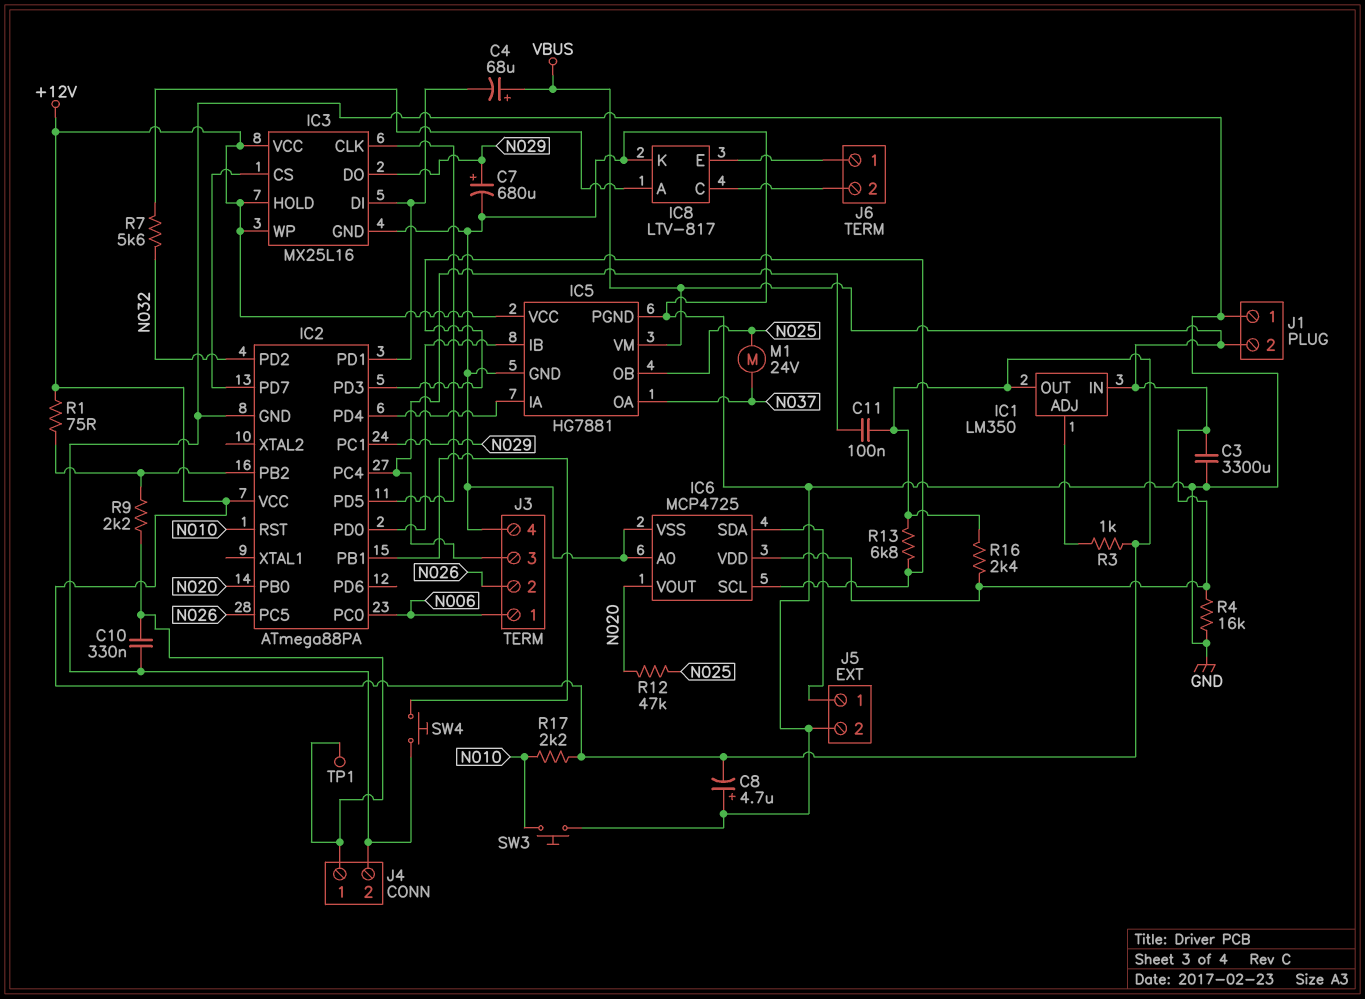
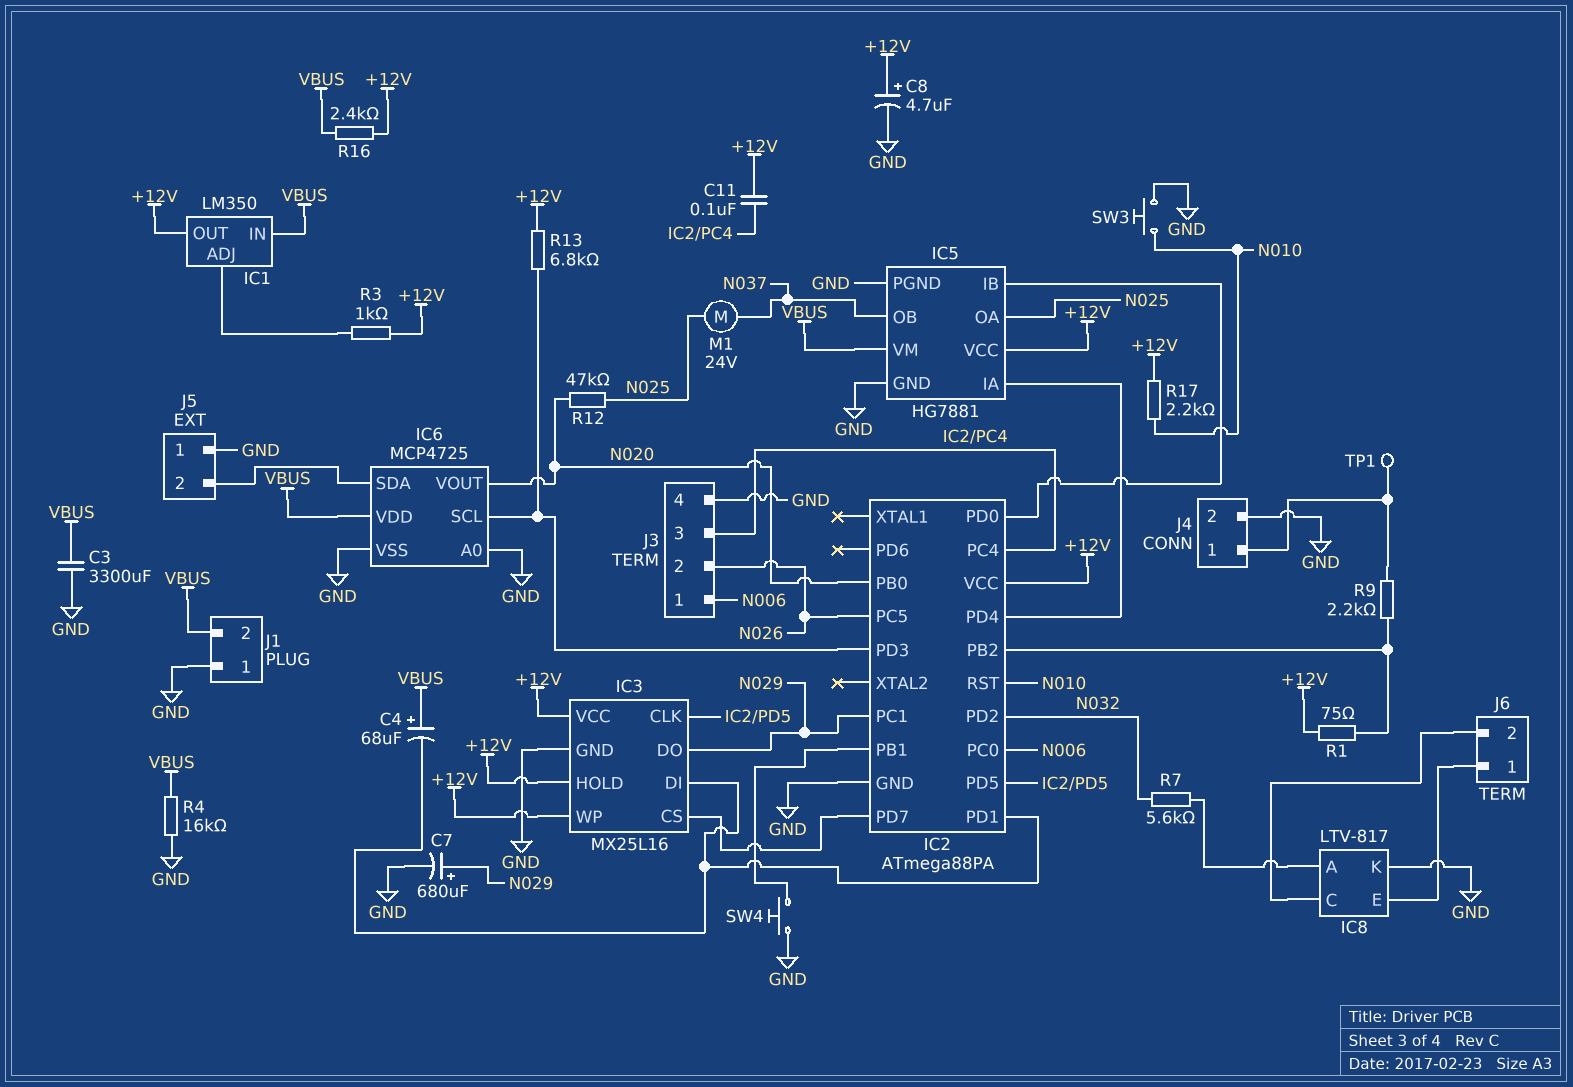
C8: 4.7uF (plus GND, minus +12V) -> 4.7uF (plus +12V, minus GND)
C10: 330nF (GND, J4/1) -> none
IC5 pin OA: N037 -> N025
IC5 pin OB: N025 -> N037
J5 pin 1: IC6/SDA -> GND
J5 pin 2: GND -> IC6/SDA

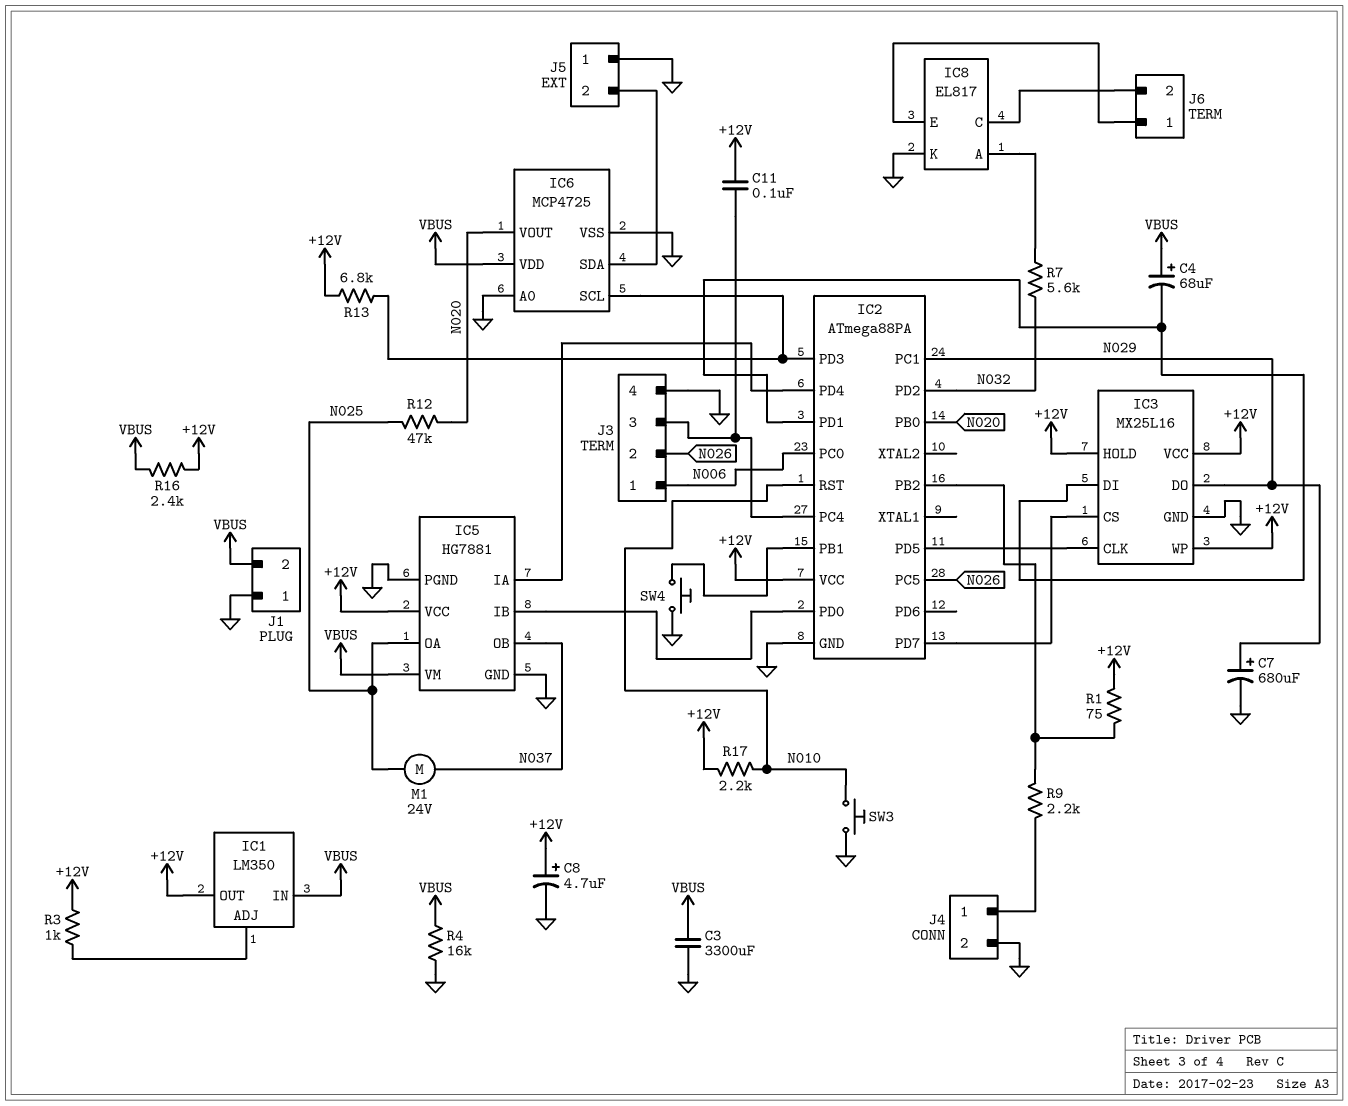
IC8: LTV-817 -> EL817
TP1: test point (J4/1) -> none

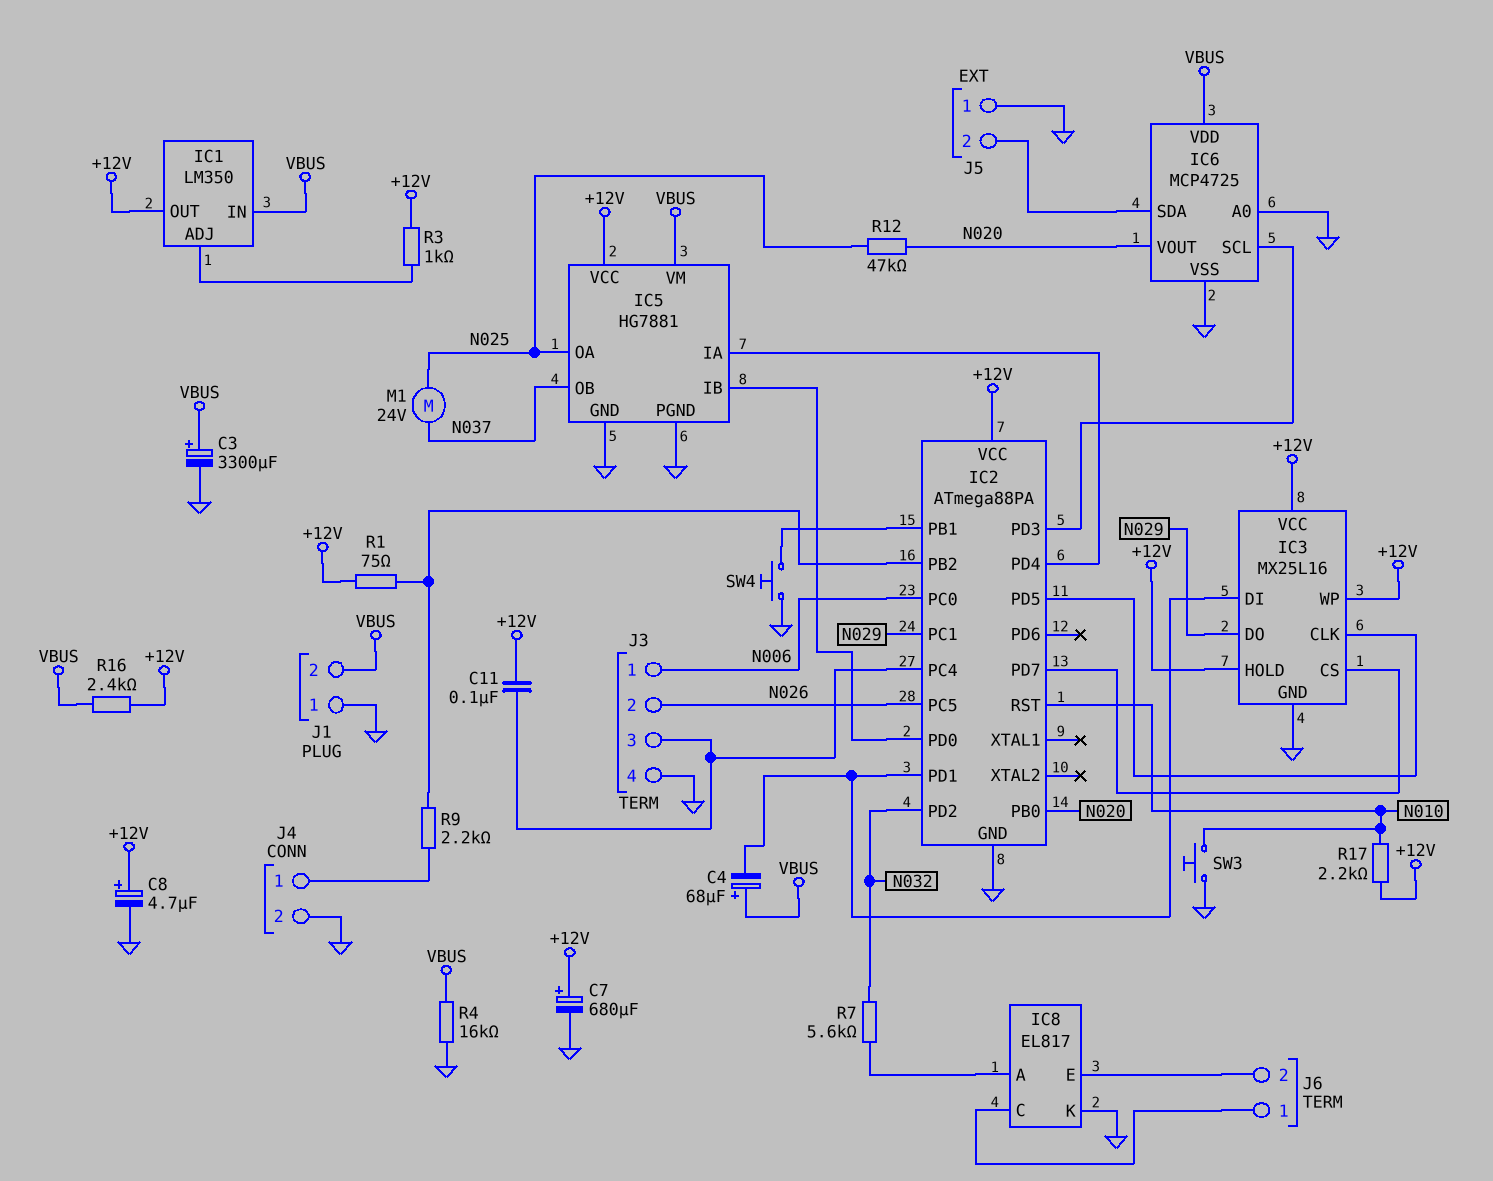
C3: 3300uF (GND, VBUS) -> 3300uF (plus VBUS, minus GND)
C7: 680uF (plus N029, minus GND) -> 680uF (plus +12V, minus GND)
J6 pin 1: IC8/E -> IC8/C
J6 pin 2: IC8/C -> IC8/E
R13: 6.8k (+12V, IC2/PD3) -> none

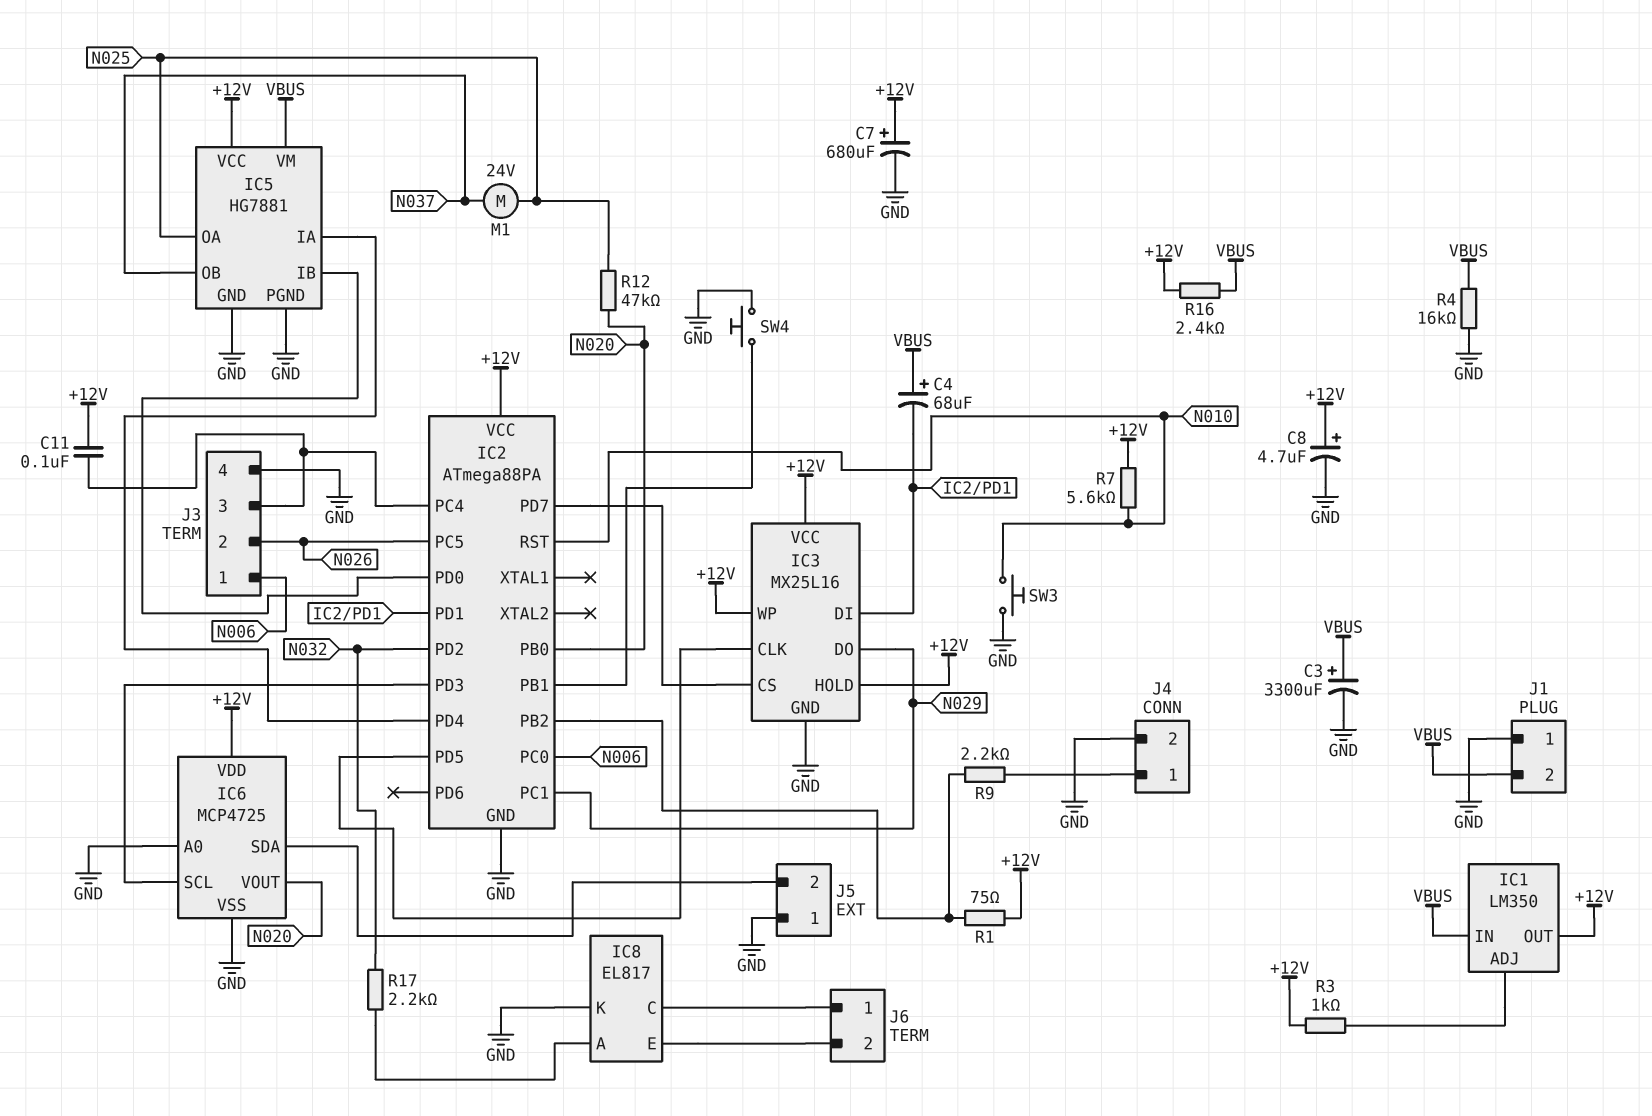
IC6 pin VDD: VBUS -> +12V
R7: 5.6k (IC8/A, N032) -> 5.6k (+12V, N010)
R17: 2.2k (+12V, N010) -> 2.2k (IC8/A, N032)

